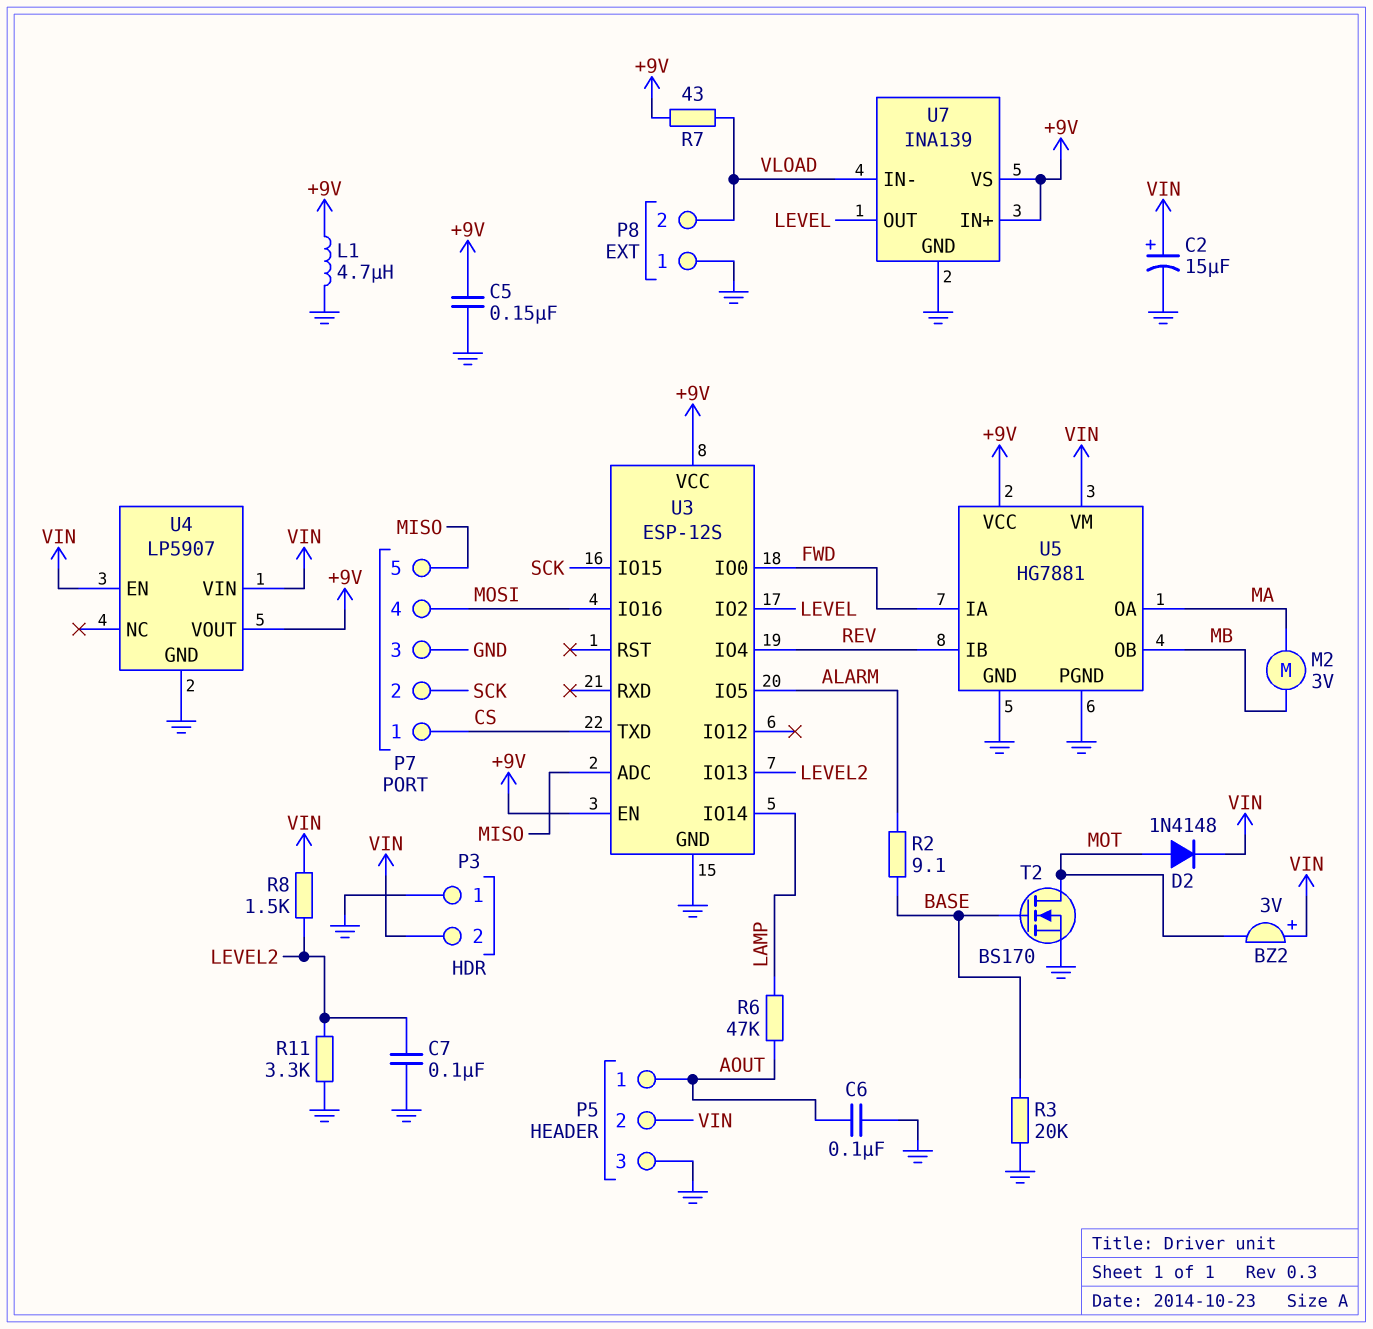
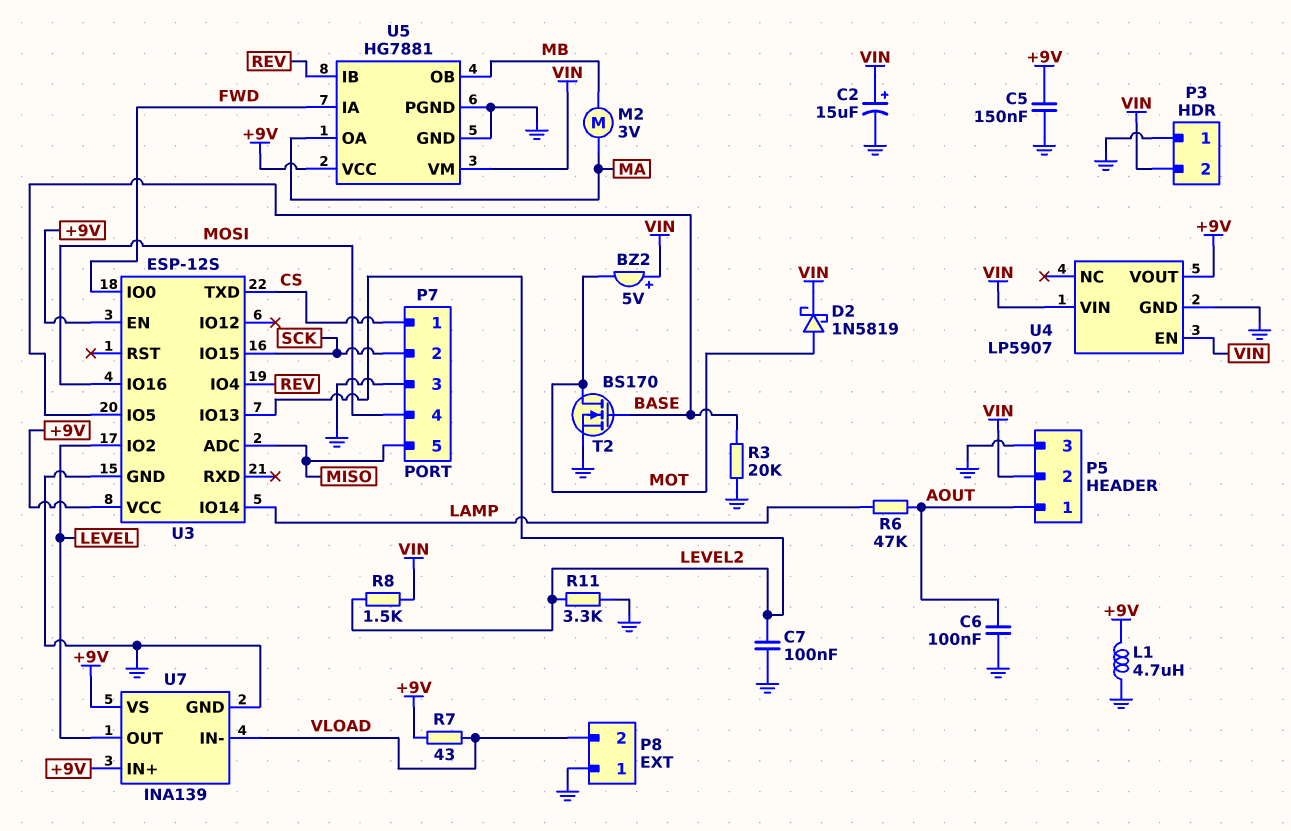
BZ2: buzzer 3V (plus VIN, minus MOT) -> buzzer 5V (plus VIN, minus MOT)
D2: diode 1N4148 (A MOT, K VIN) -> schottky 1N5819 (A MOT, K VIN)
R2: 9.1 (ALARM, BASE) -> none
U3 pin IO5: ALARM -> BASE

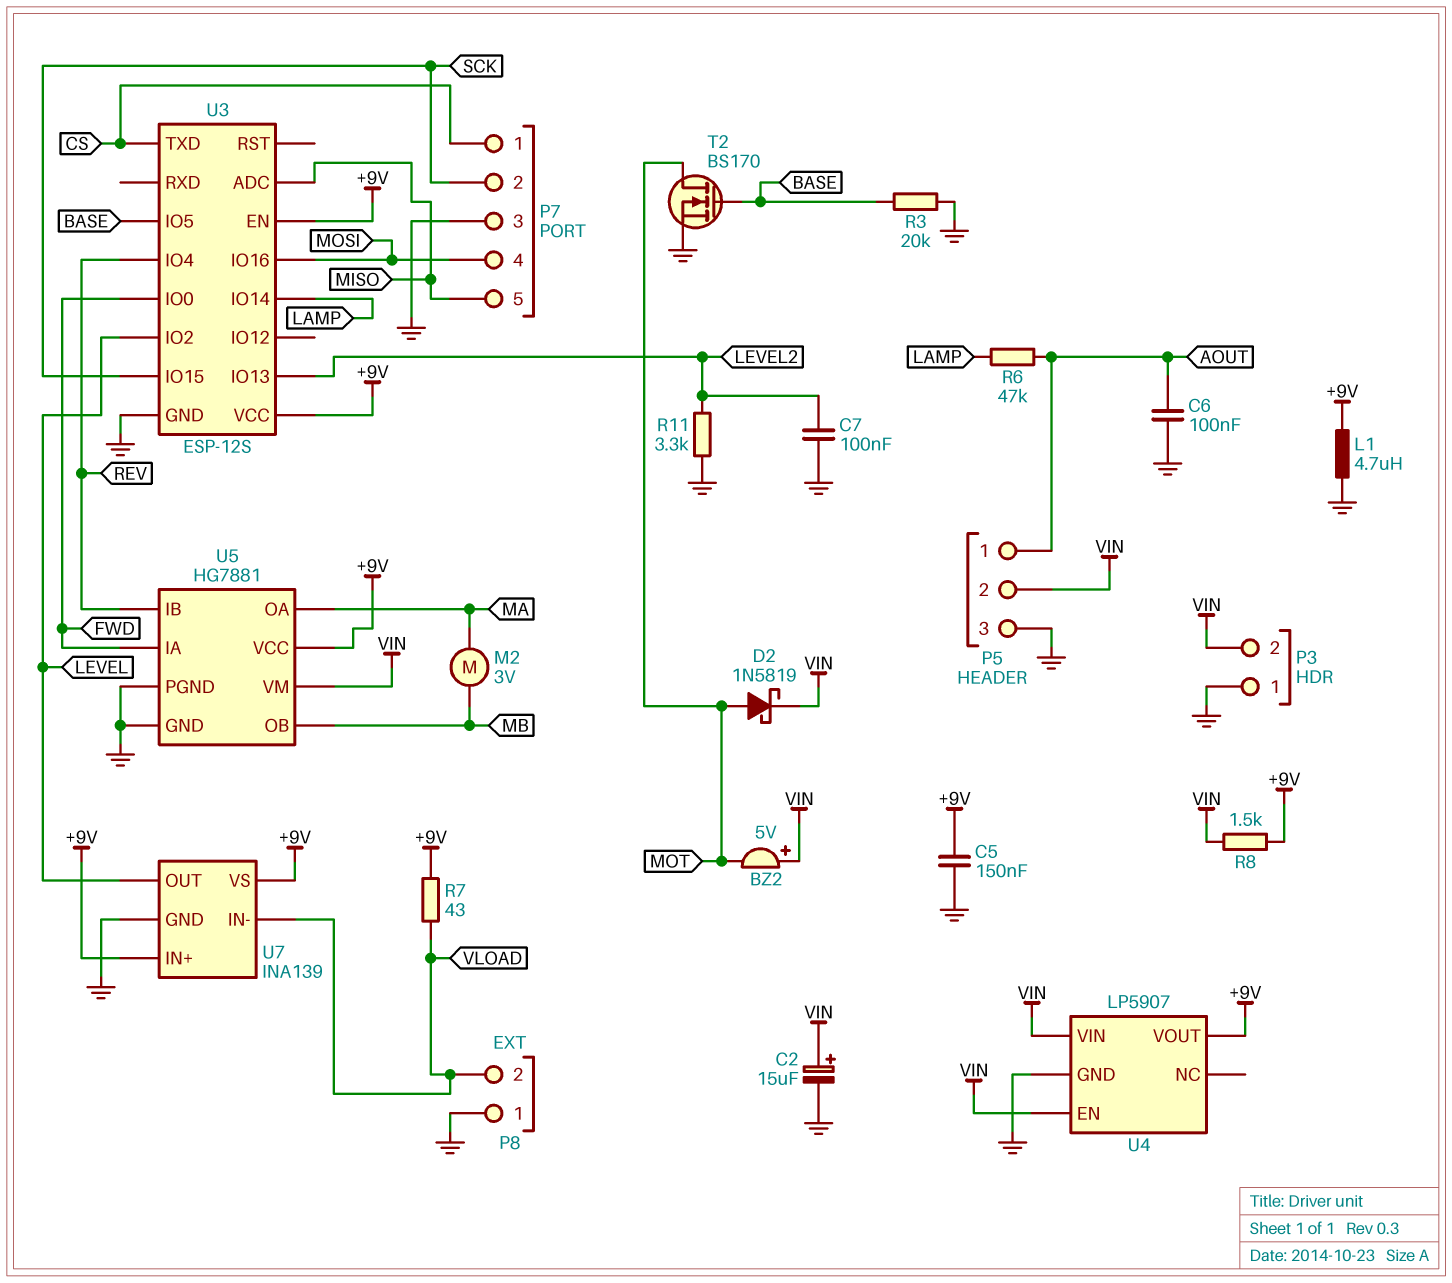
R8: 1.5k (LEVEL2, VIN) -> 1.5k (+9V, VIN)

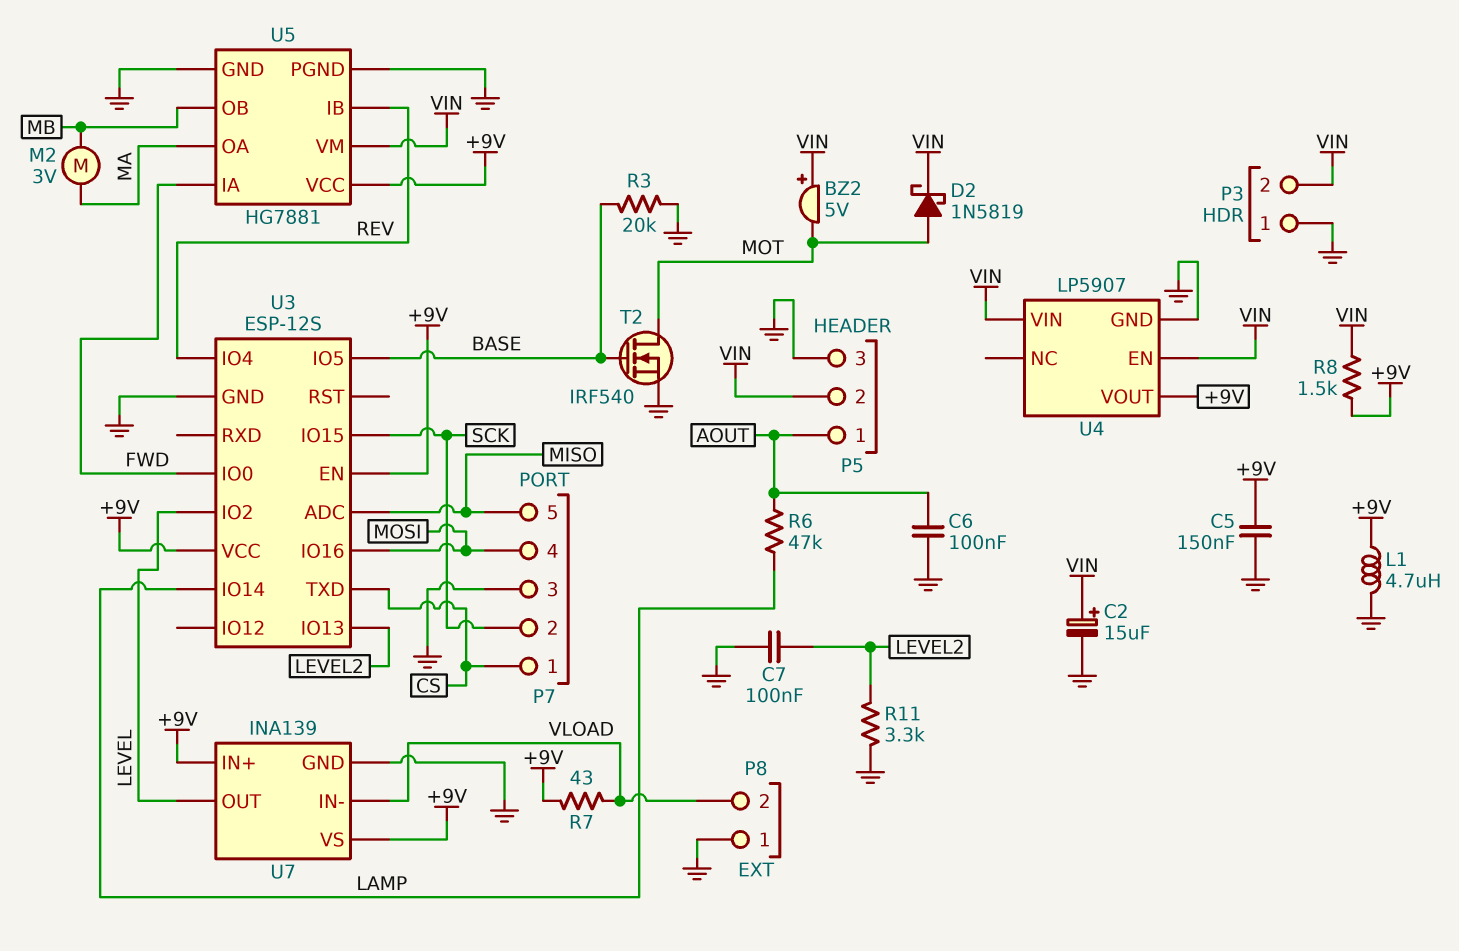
T2: NMOS BS170 (G BASE, D MOT, S GND) -> NMOS IRF540 (G BASE, D MOT, S GND)

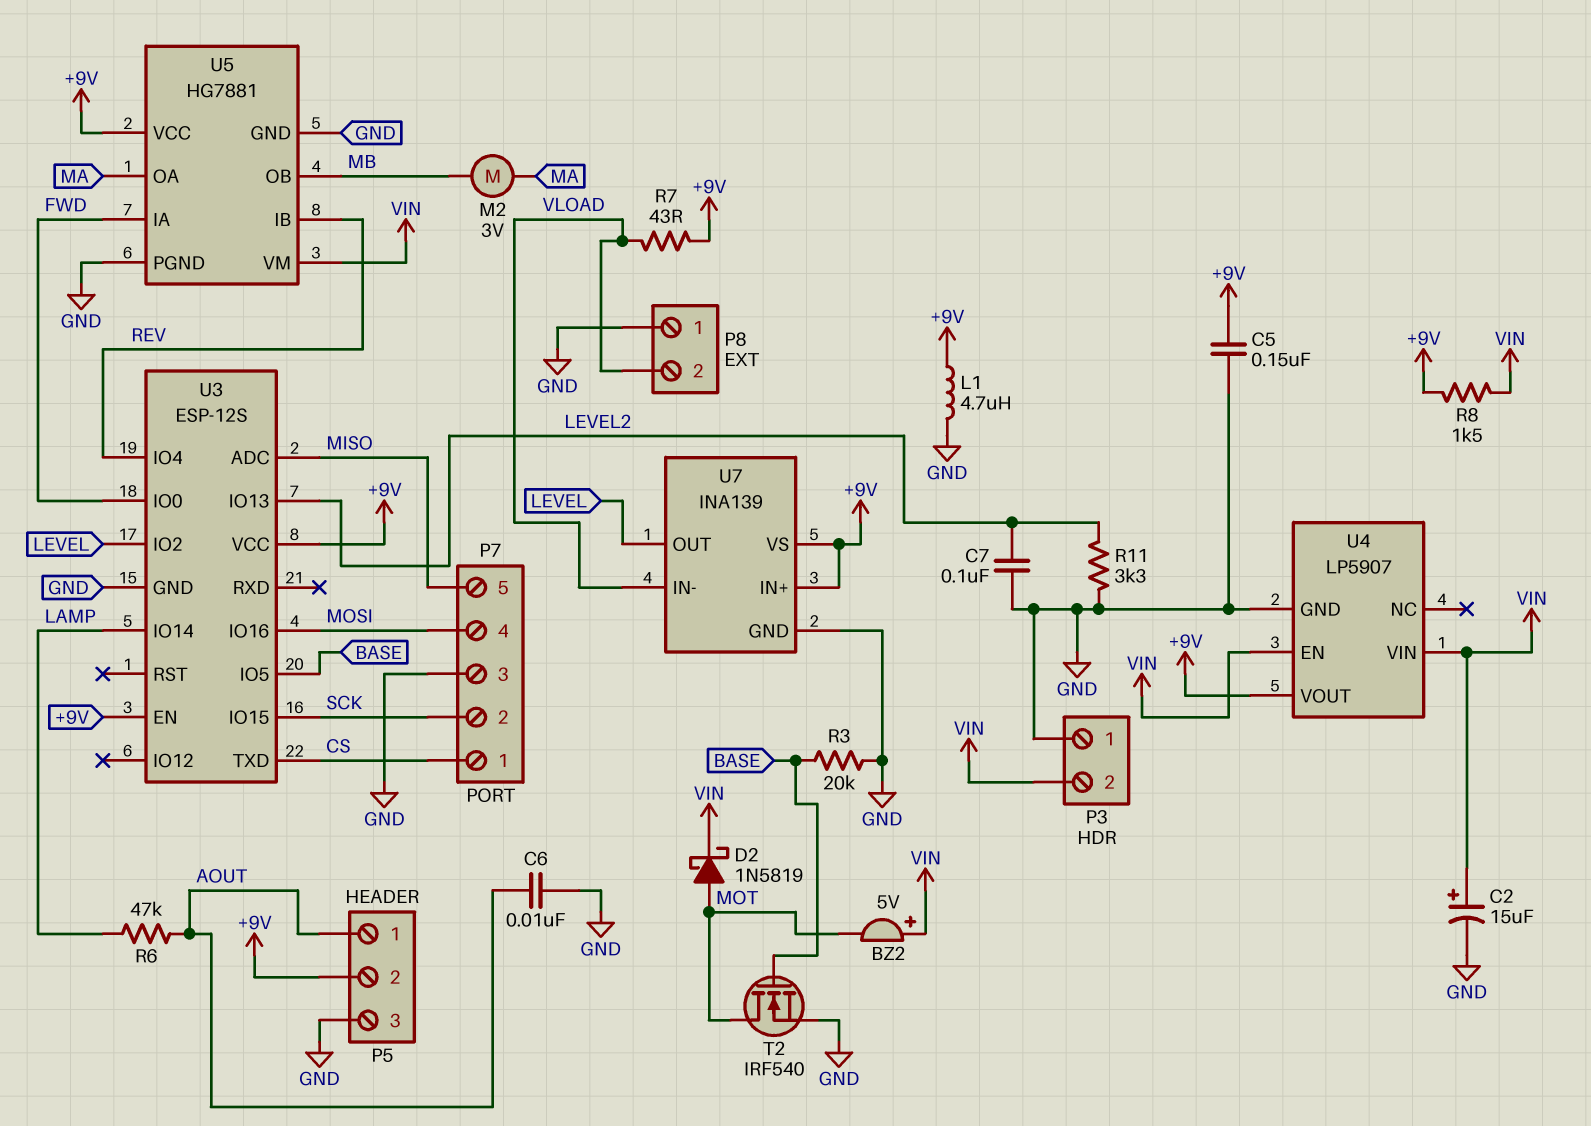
C6: 100nF (AOUT, GND) -> 10nF (AOUT, GND)
P5 pin 2: VIN -> +9V

